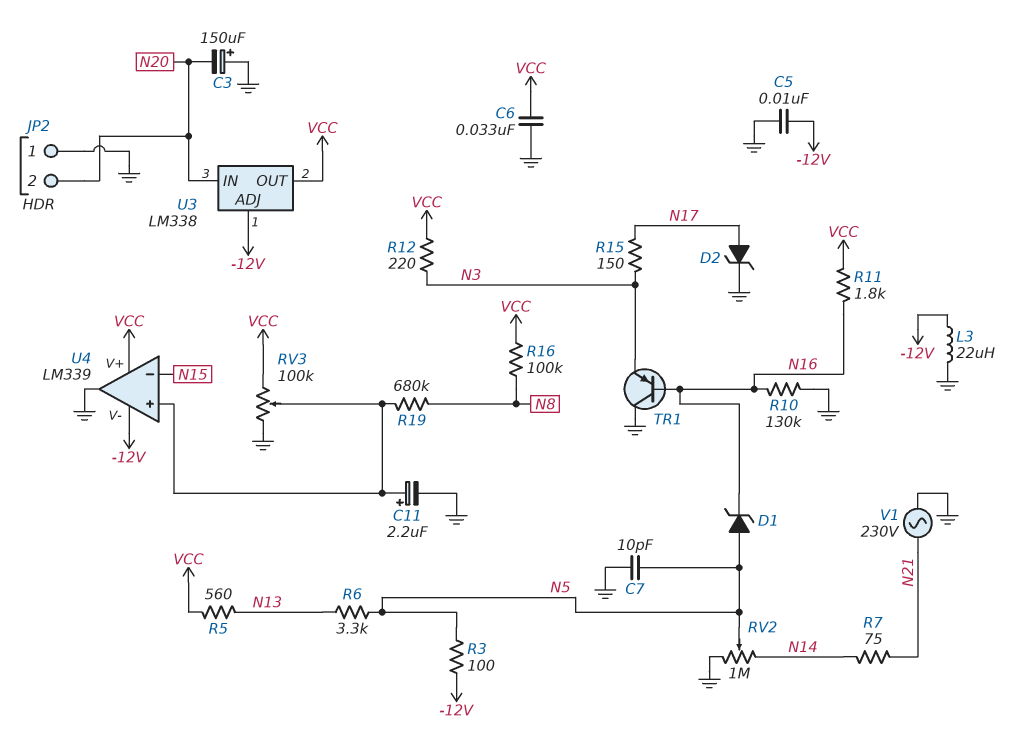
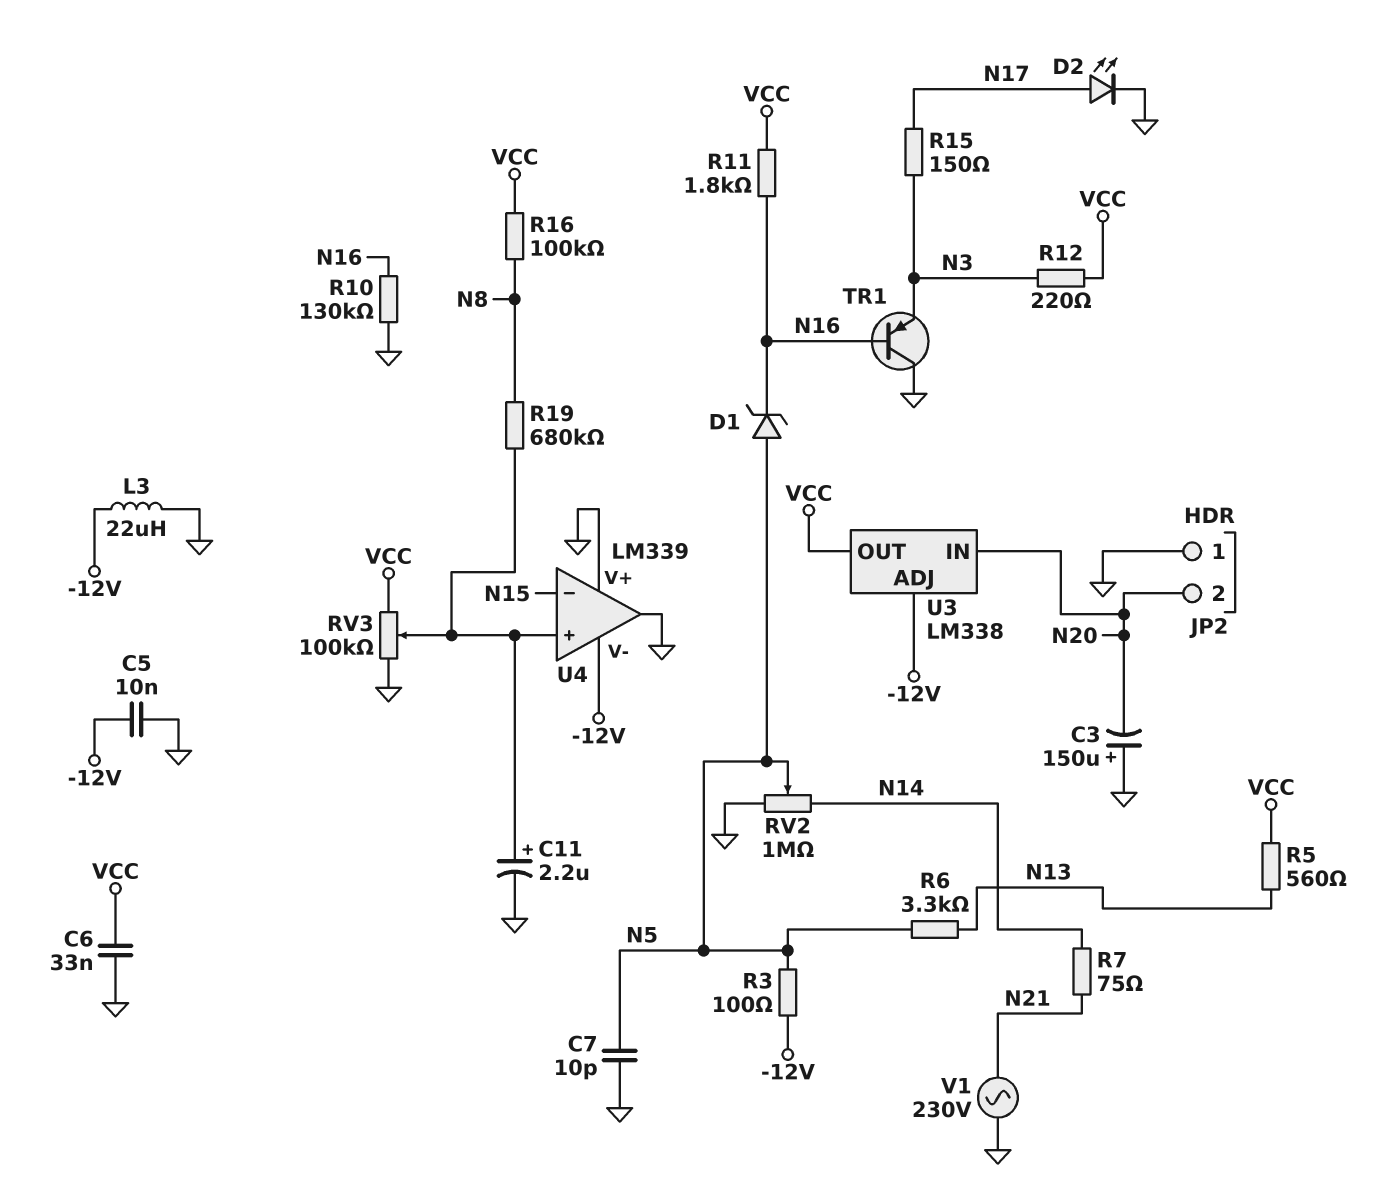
D2: zener (A N17, K GND) -> LED (A N17, K GND)
U4 pin V+: VCC -> GND

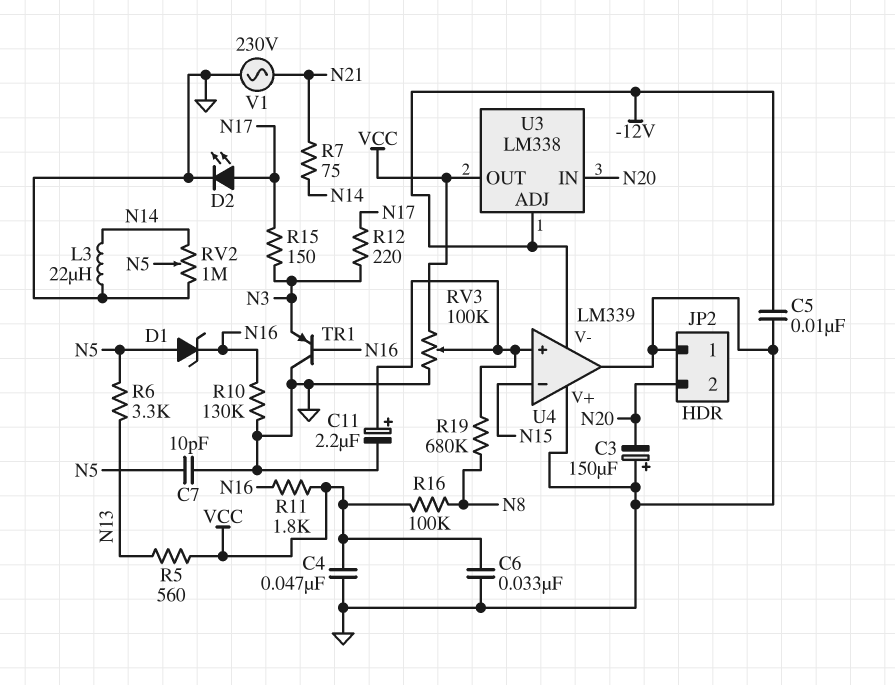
C4: none -> 47nF (GND, VCC)
L3: 22uH (-12V, GND) -> 22uH (GND, N14)
R3: 100 (-12V, N5) -> none
R12: 220 (N3, VCC) -> 220 (N3, N17)

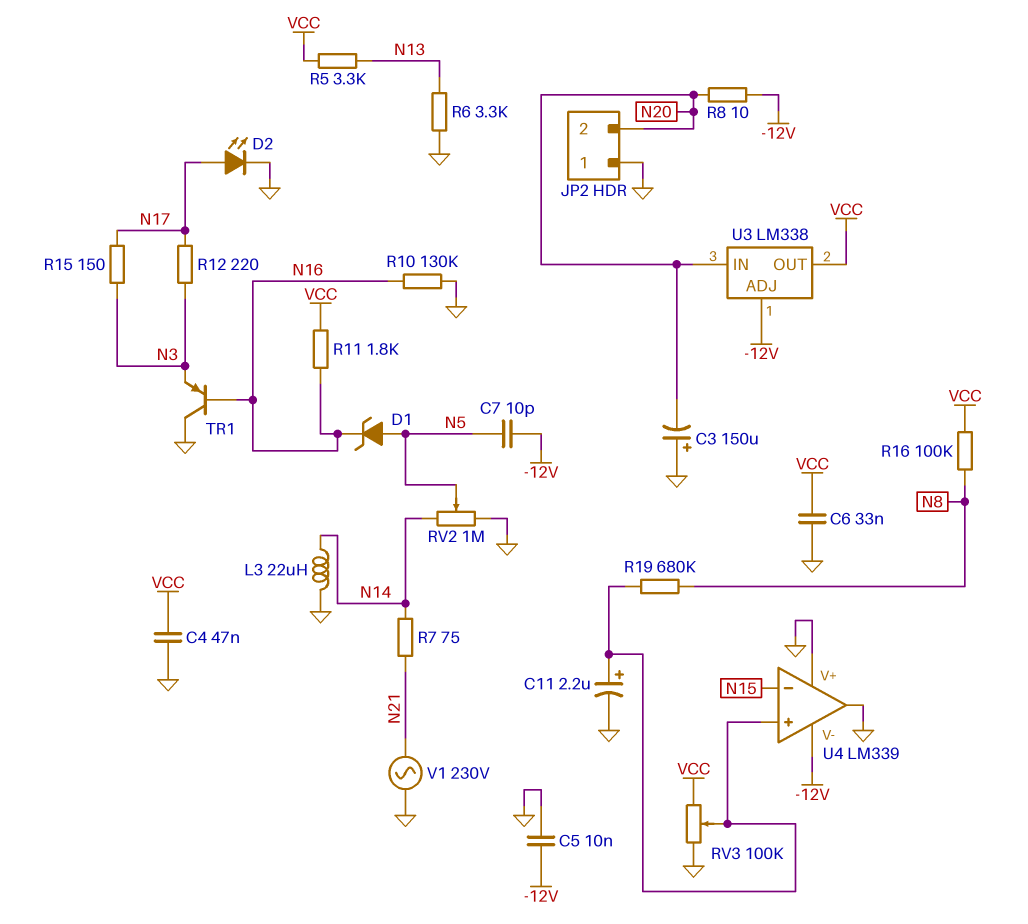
C7: 10pF (GND, N5) -> 10pF (-12V, N5)
R5: 560 (N13, VCC) -> 3.3k (N13, VCC)
R6: 3.3k (N5, N13) -> 3.3k (GND, N13)
R8: none -> 10 (-12V, N20)

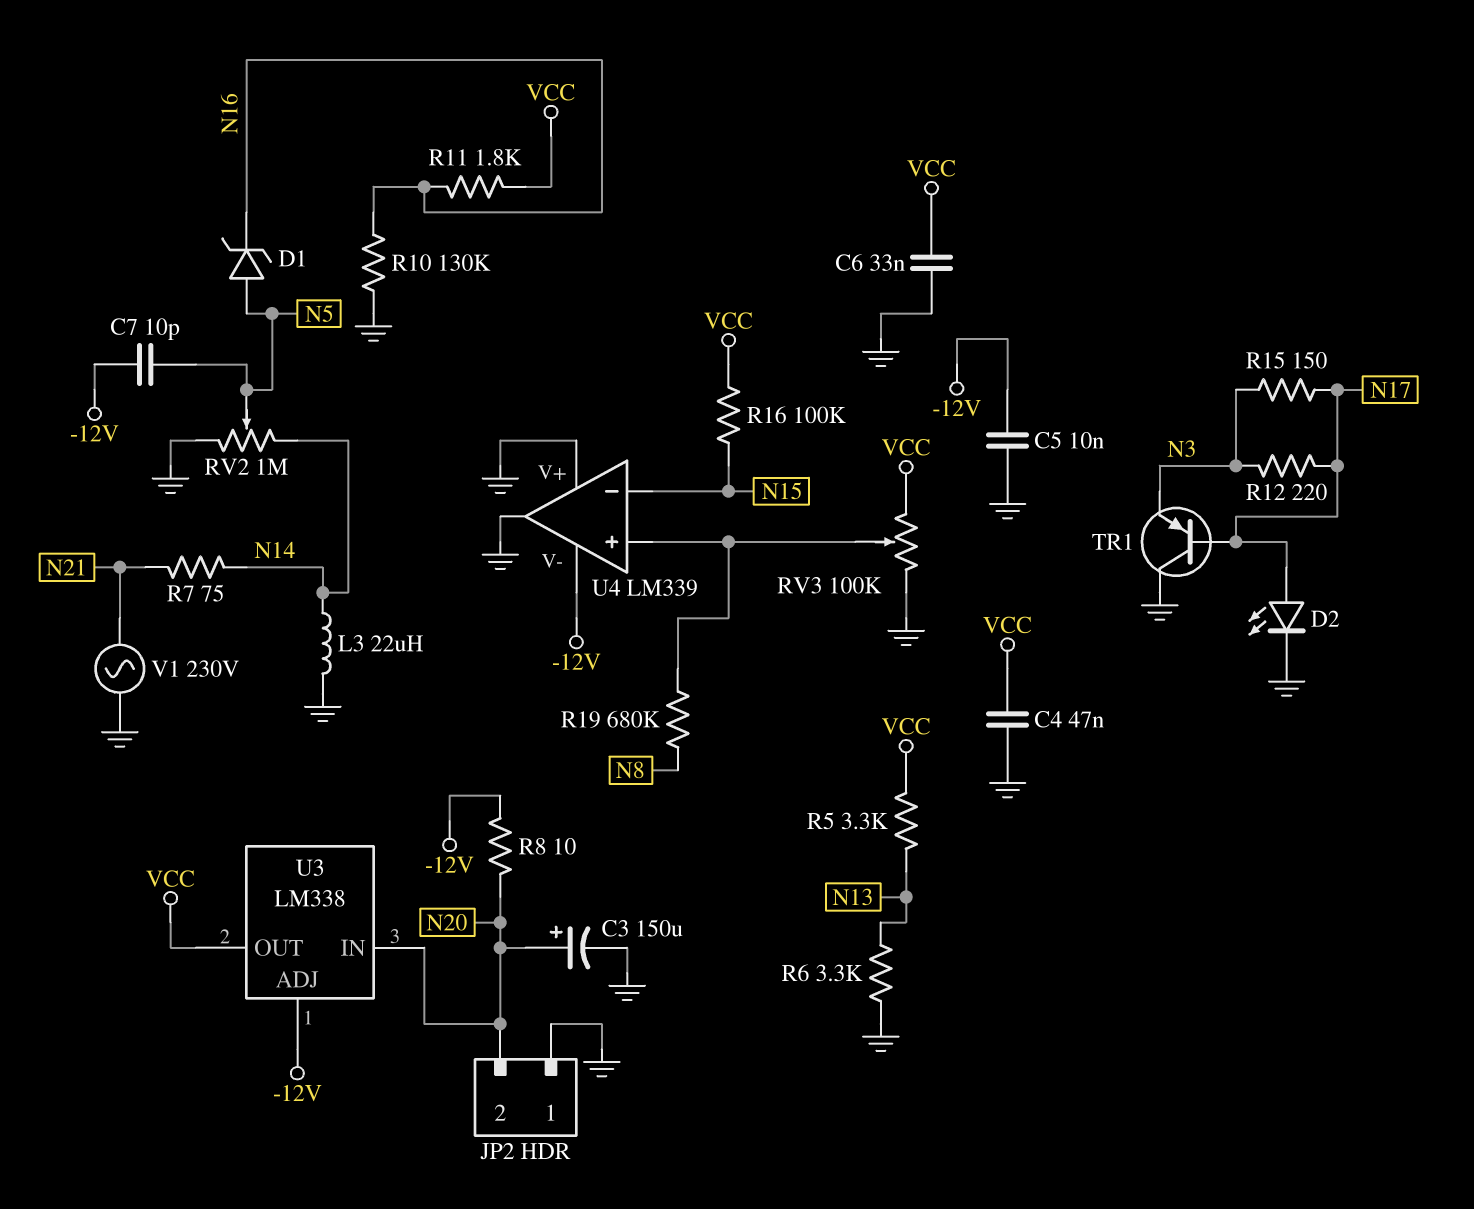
C3: 150uF (plus GND, minus N20) -> 150uF (plus N20, minus GND)
C11: 2.2uF (plus U4/in+, minus GND) -> none
R16: 100k (N8, VCC) -> 100k (N15, VCC)
TR1: PNP (B N16, C GND, E N3) -> PNP (B N17, C GND, E N3)

